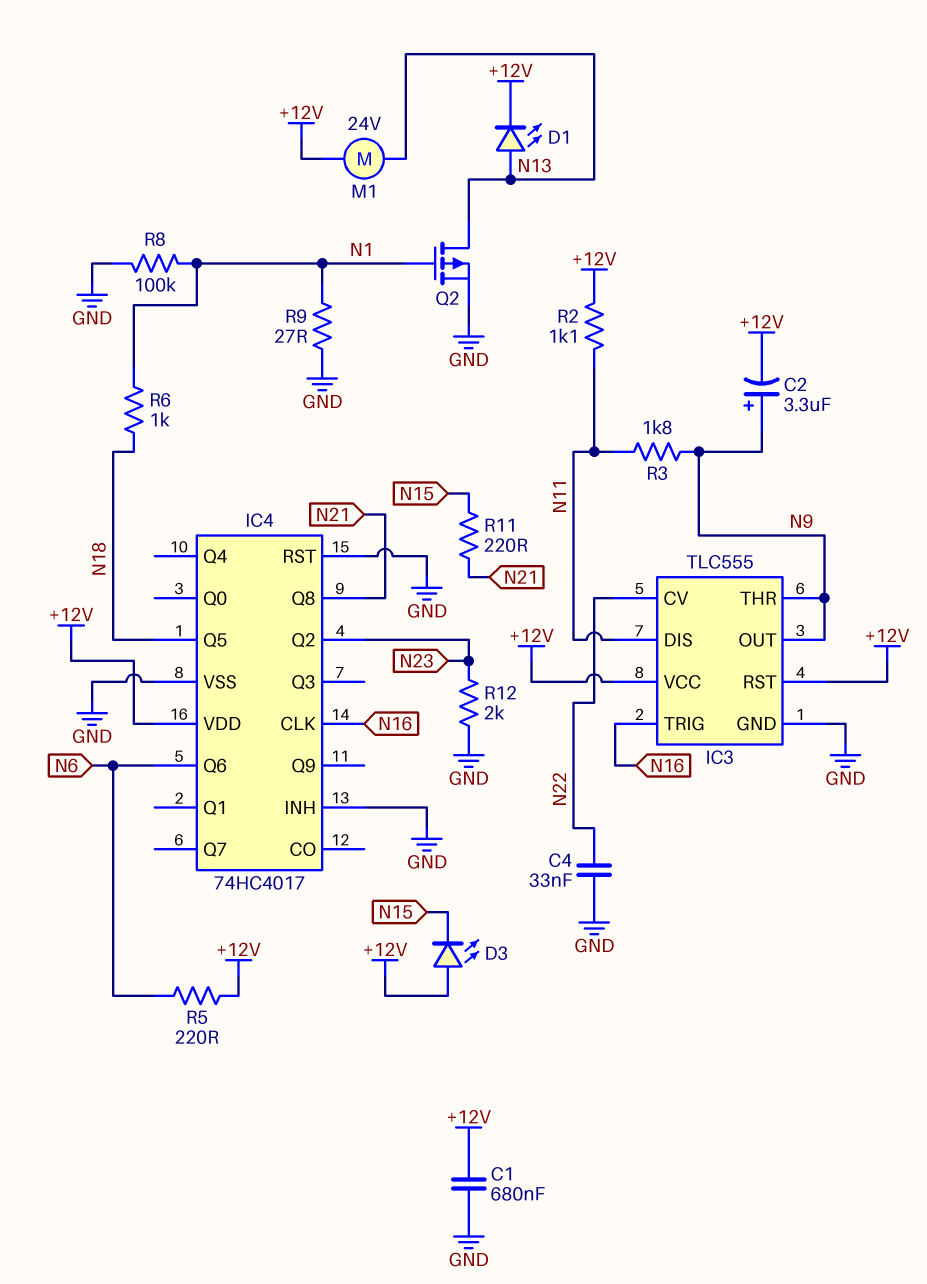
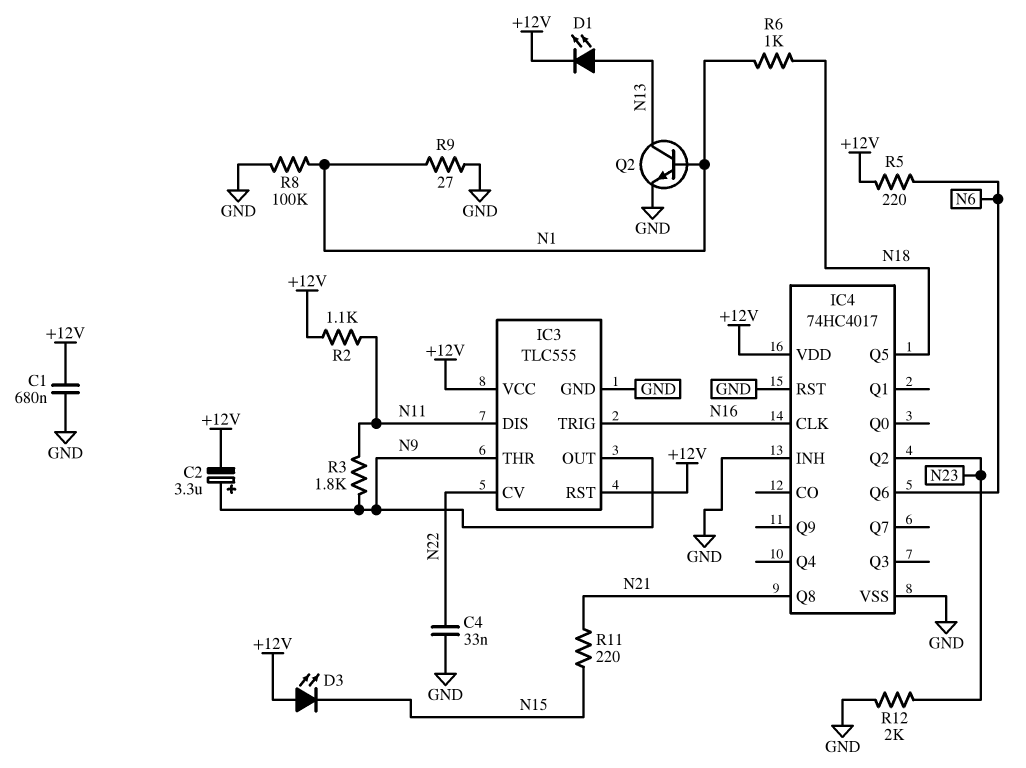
M1: motor 24V (+12V, N13) -> none
Q2: PMOS (G N1, D N13, S GND) -> NPN (B N1, C N13, E GND)

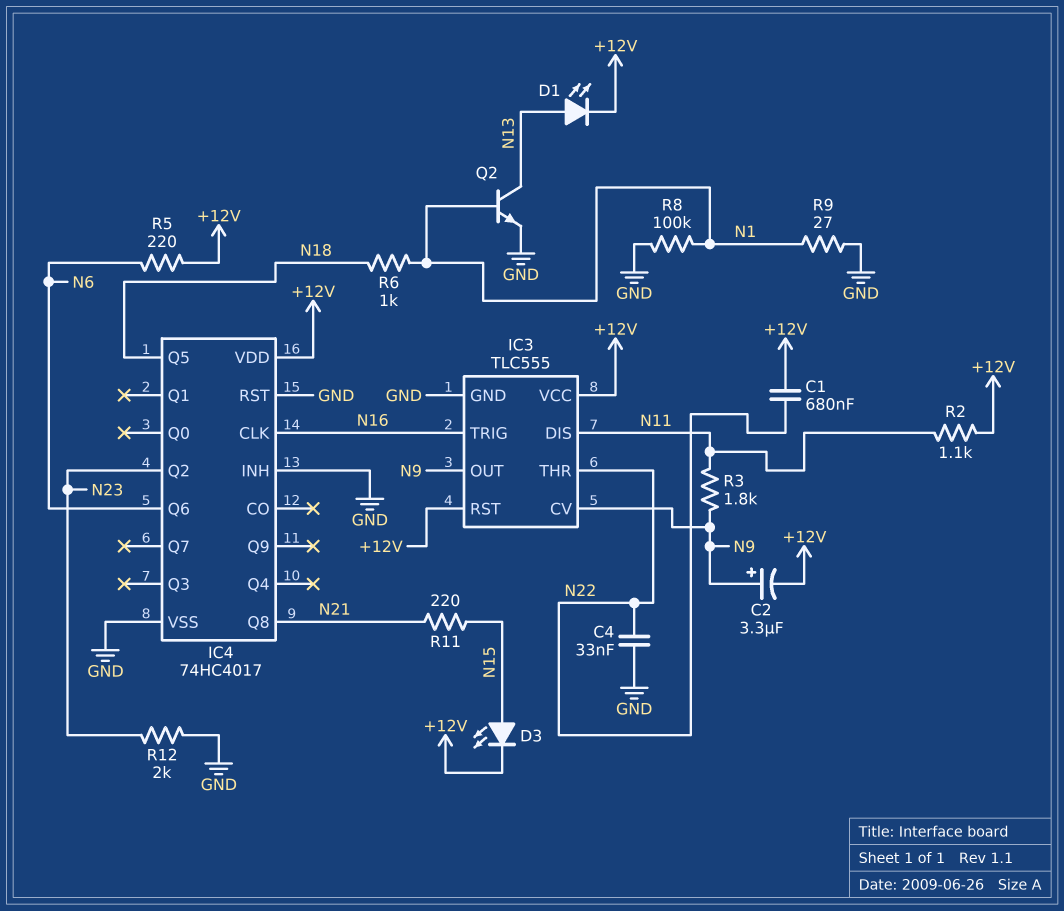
C1: 680nF (+12V, GND) -> 680nF (+12V, N22)
D3: LED (A +12V, K N15) -> LED (A N15, K +12V)
IC3 pin CV: N22 -> N9
IC3 pin THR: N9 -> N22

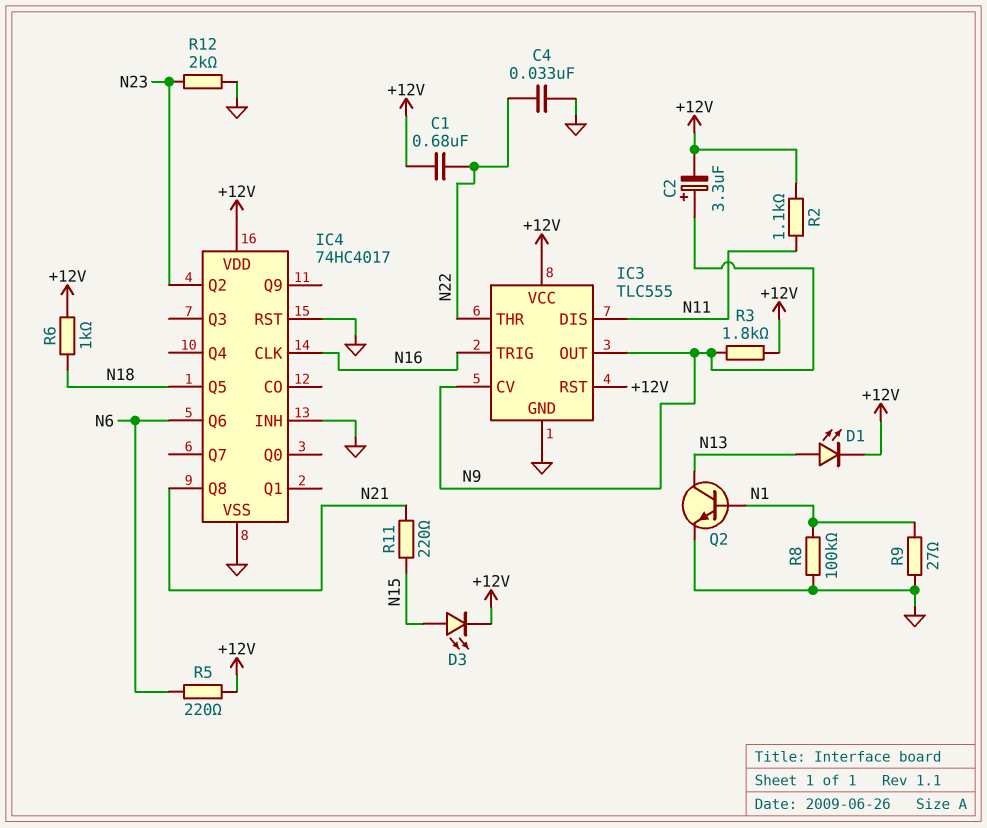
R3: 1.8k (N9, N11) -> 1.8k (+12V, N9)
R6: 1k (N1, N18) -> 1k (+12V, N18)

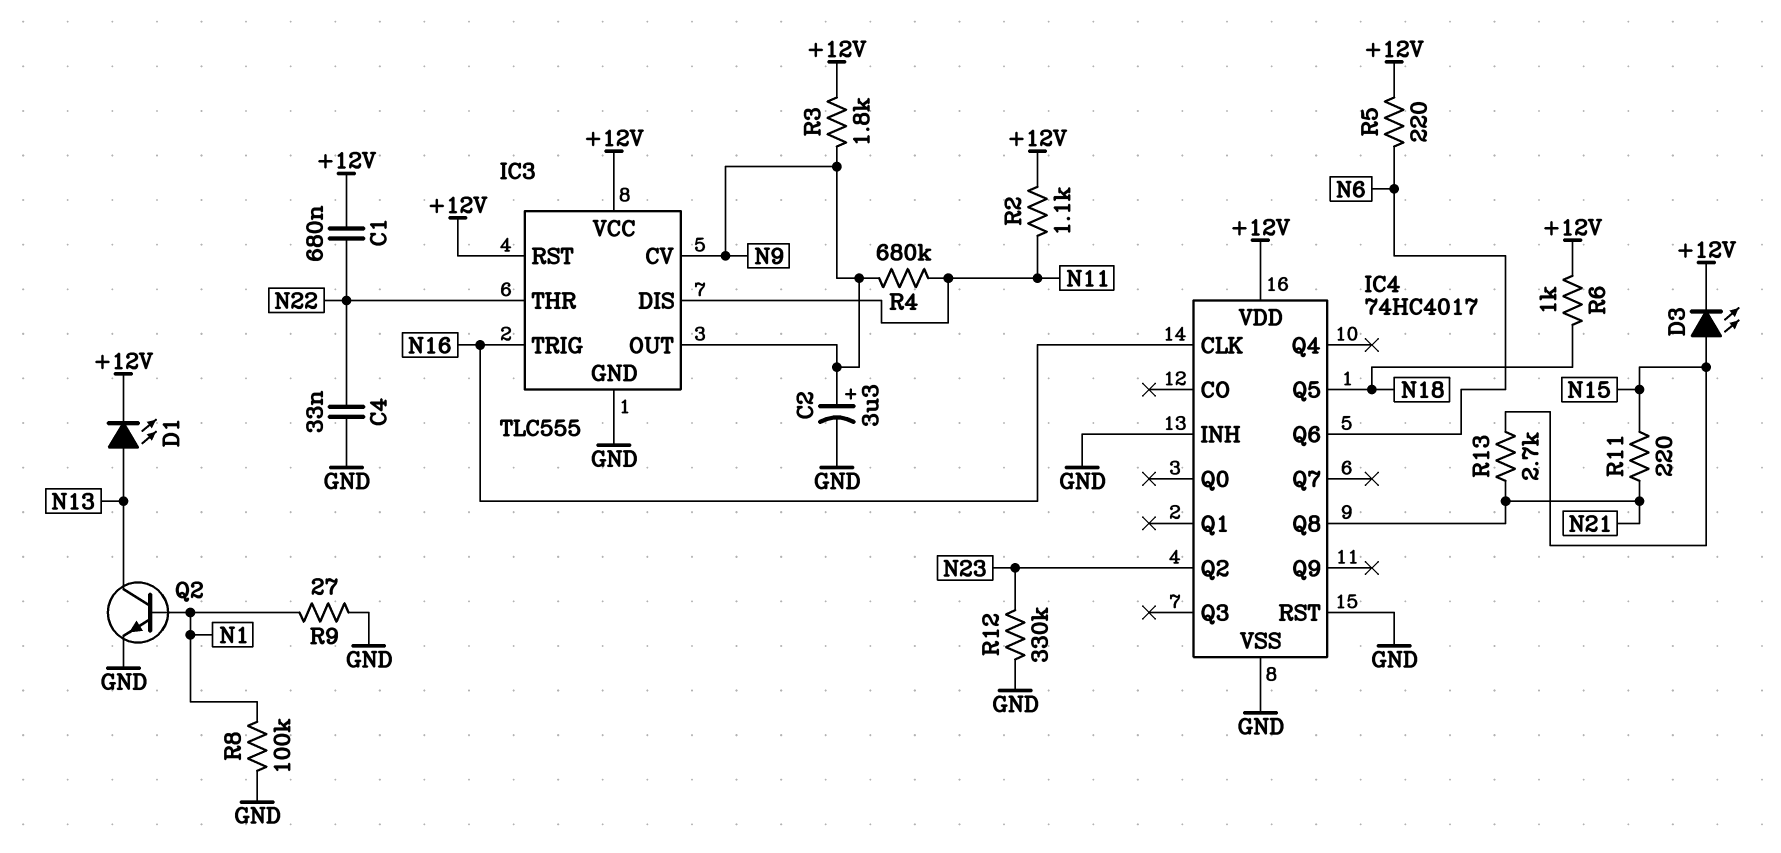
C2: 3.3uF (plus N9, minus +12V) -> 3.3uF (plus N9, minus GND)
R4: none -> 680k (N9, N11)
R12: 2k (GND, N23) -> 330k (GND, N23)
R13: none -> 2.7k (N15, N21)

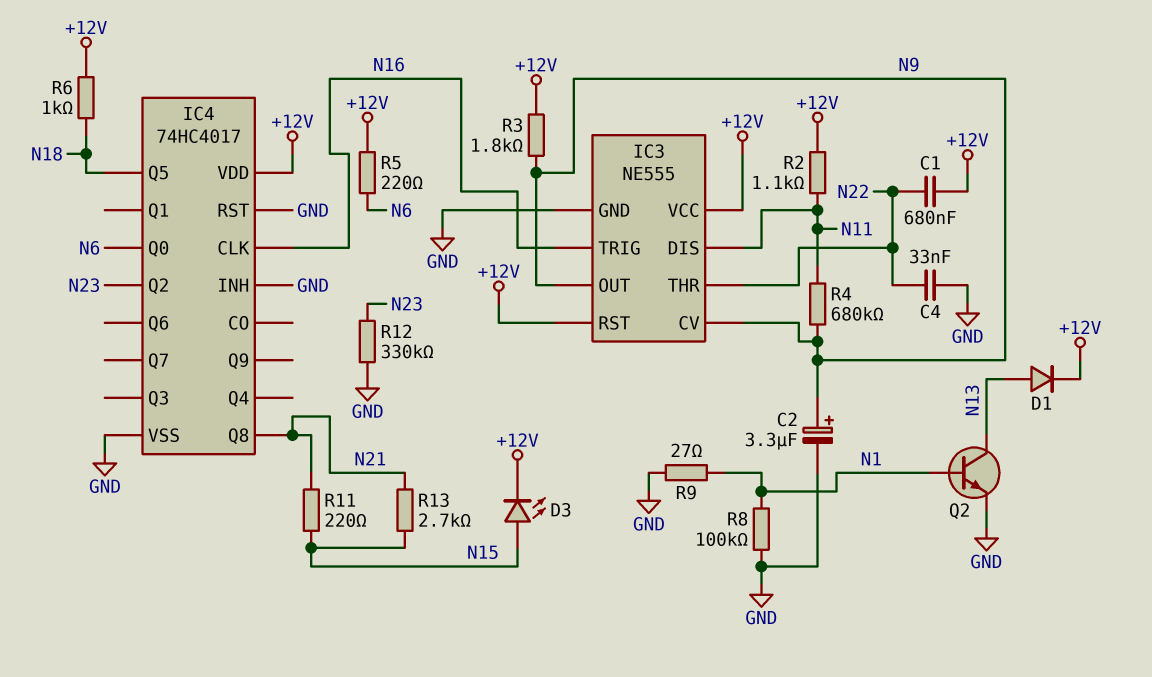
D1: LED (A N13, K +12V) -> diode (A N13, K +12V)
IC3: TLC555 -> NE555
IC4 pin Q0: none -> N6
IC4 pin Q6: N6 -> none

